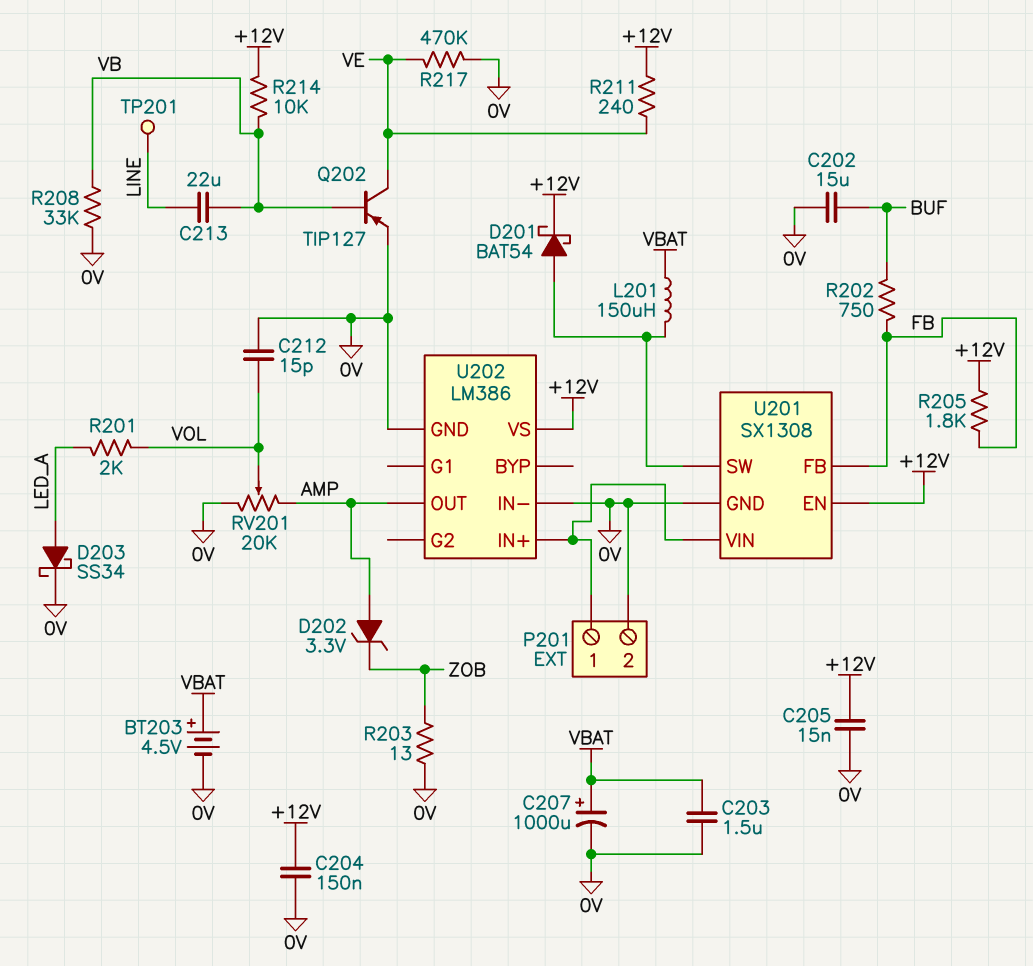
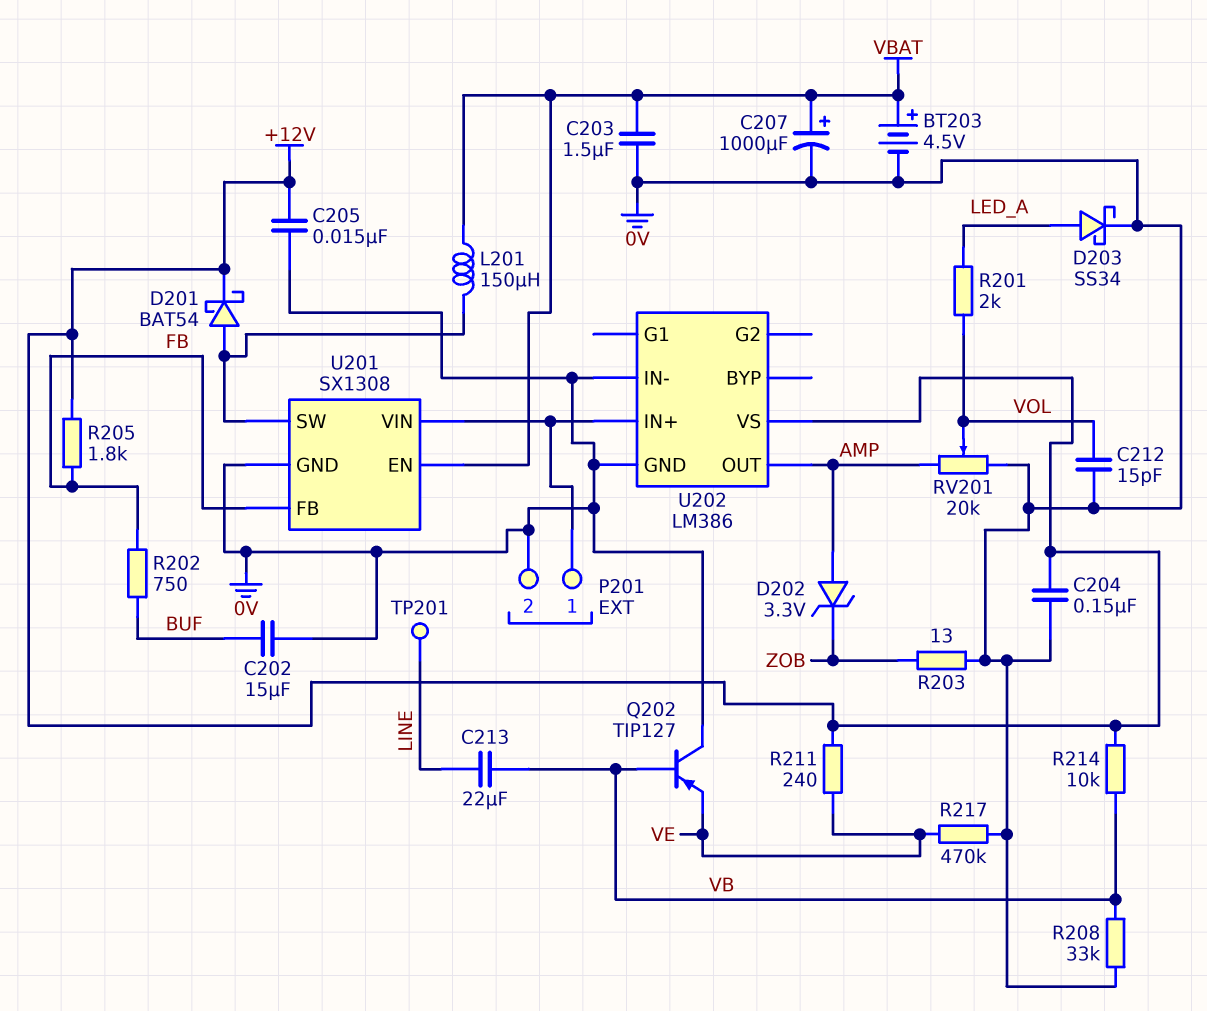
Q202: PNP TIP127 (B VB, C VE, E 0V) -> PNP TIP127 (B VB, C 0V, E VE)
U201 pin EN: +12V -> VBAT

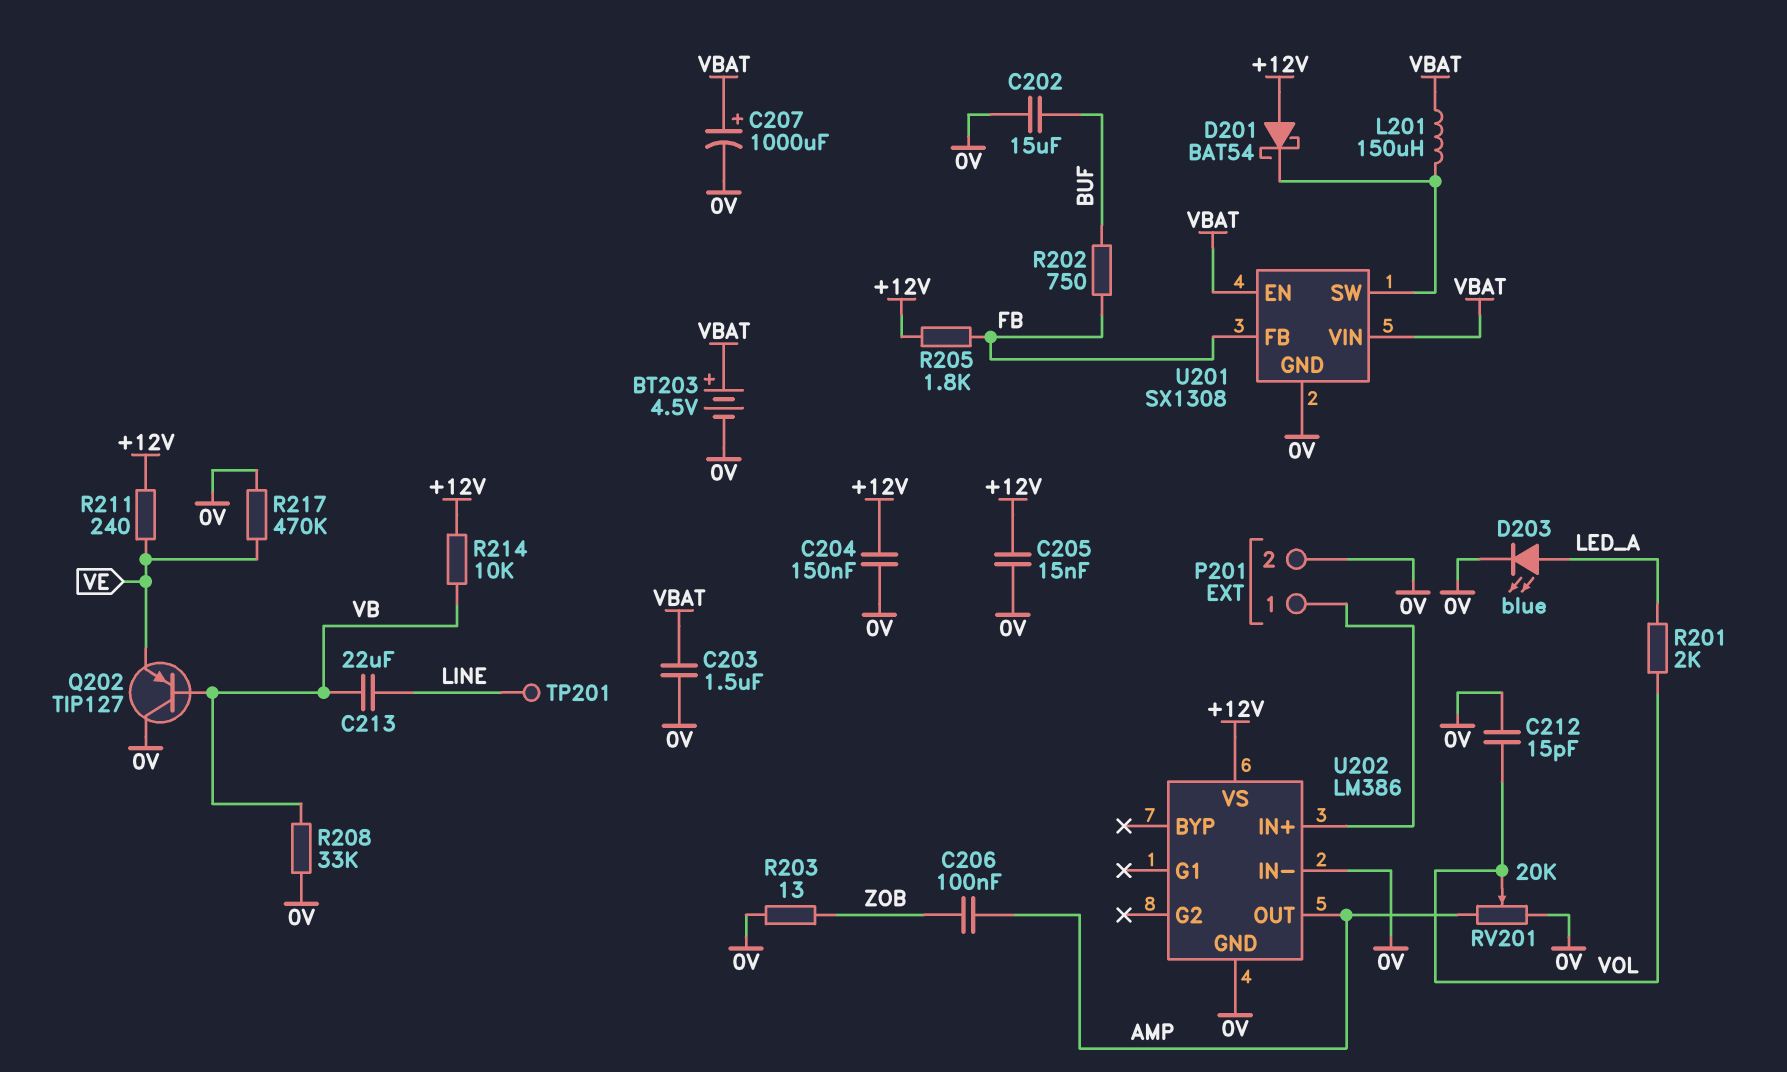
C206: none -> 100nF (AMP, ZOB)
D201: schottky BAT54 (A U201/SW, K +12V) -> schottky BAT54 (A +12V, K U201/SW)
D202: zener 3.3V (A AMP, K ZOB) -> none
D203: schottky SS34 (A LED_A, K 0V) -> LED blue (A LED_A, K 0V)
U201 pin VIN: P201/1 -> VBAT

